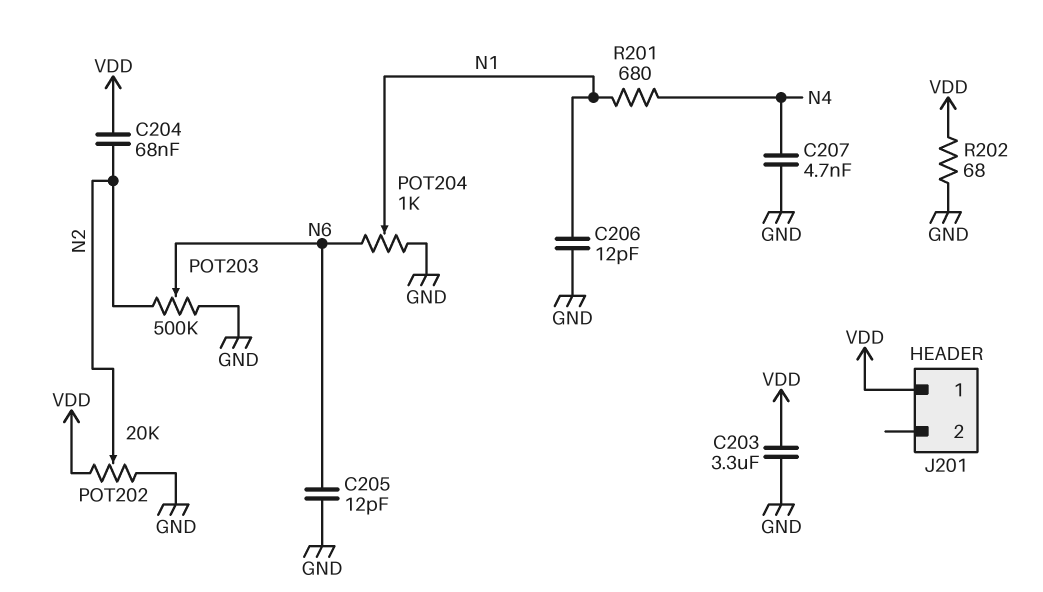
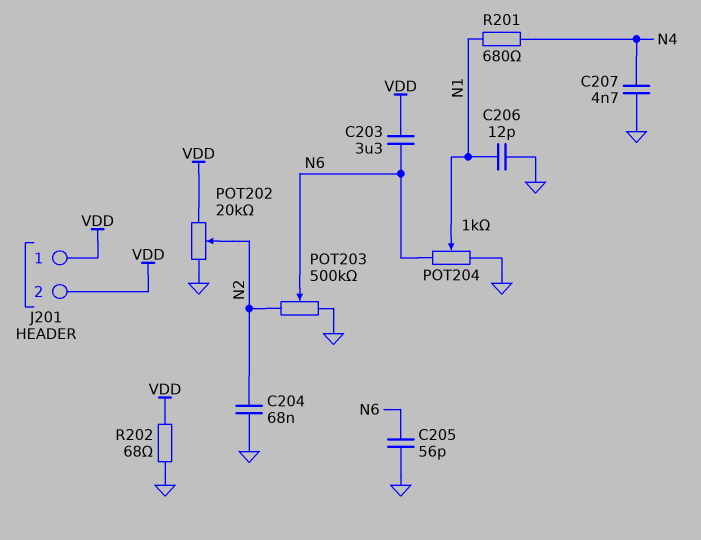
C203: 3.3uF (GND, VDD) -> 3.3uF (N6, VDD)
C204: 68nF (N2, VDD) -> 68nF (GND, N2)
C205: 12pF (GND, N6) -> 56pF (GND, N6)
J201 pin 2: none -> VDD

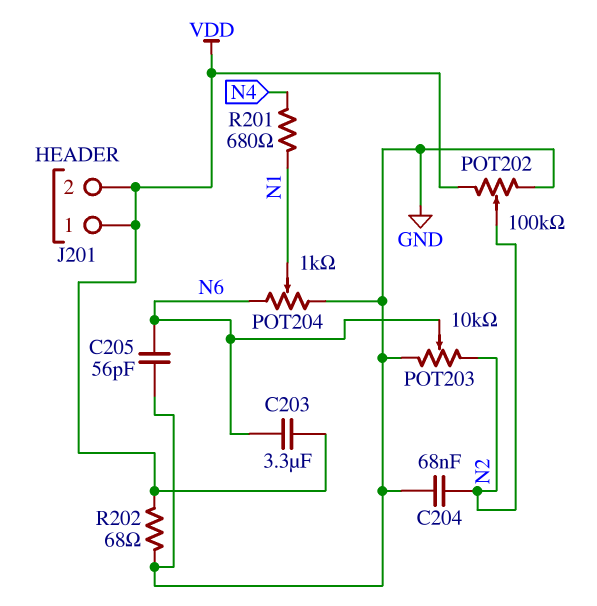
C206: 12pF (GND, N1) -> none
C207: 4.7nF (GND, N4) -> none
POT202: 20k (GND, VDD, wiper N2) -> 100k (GND, VDD, wiper N2)
POT203: 500k (GND, N2, wiper N6) -> 10k (GND, N2, wiper N6)

